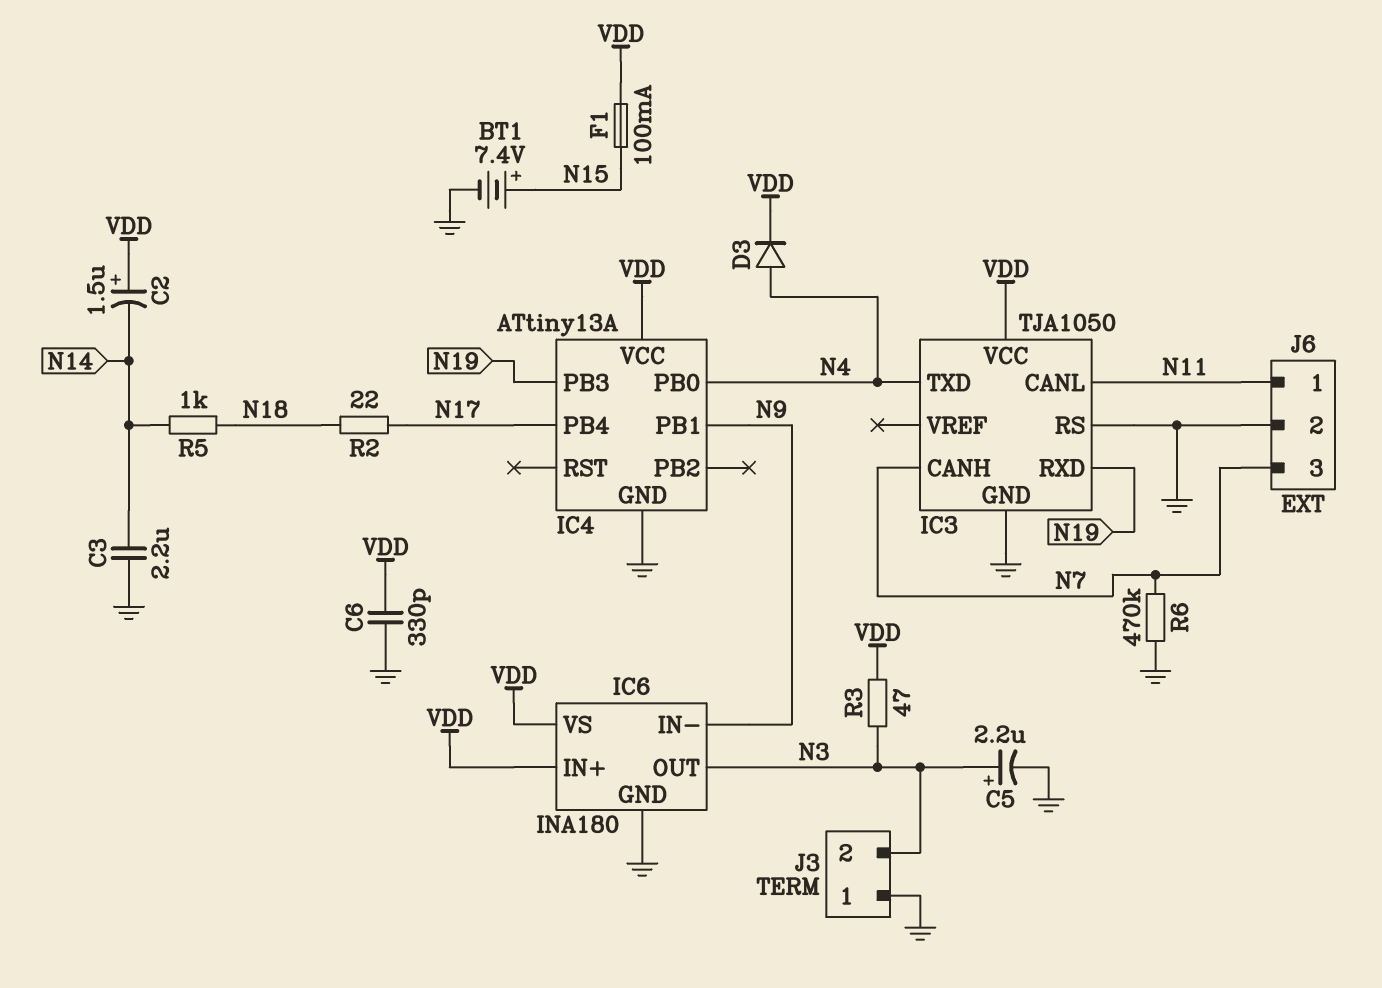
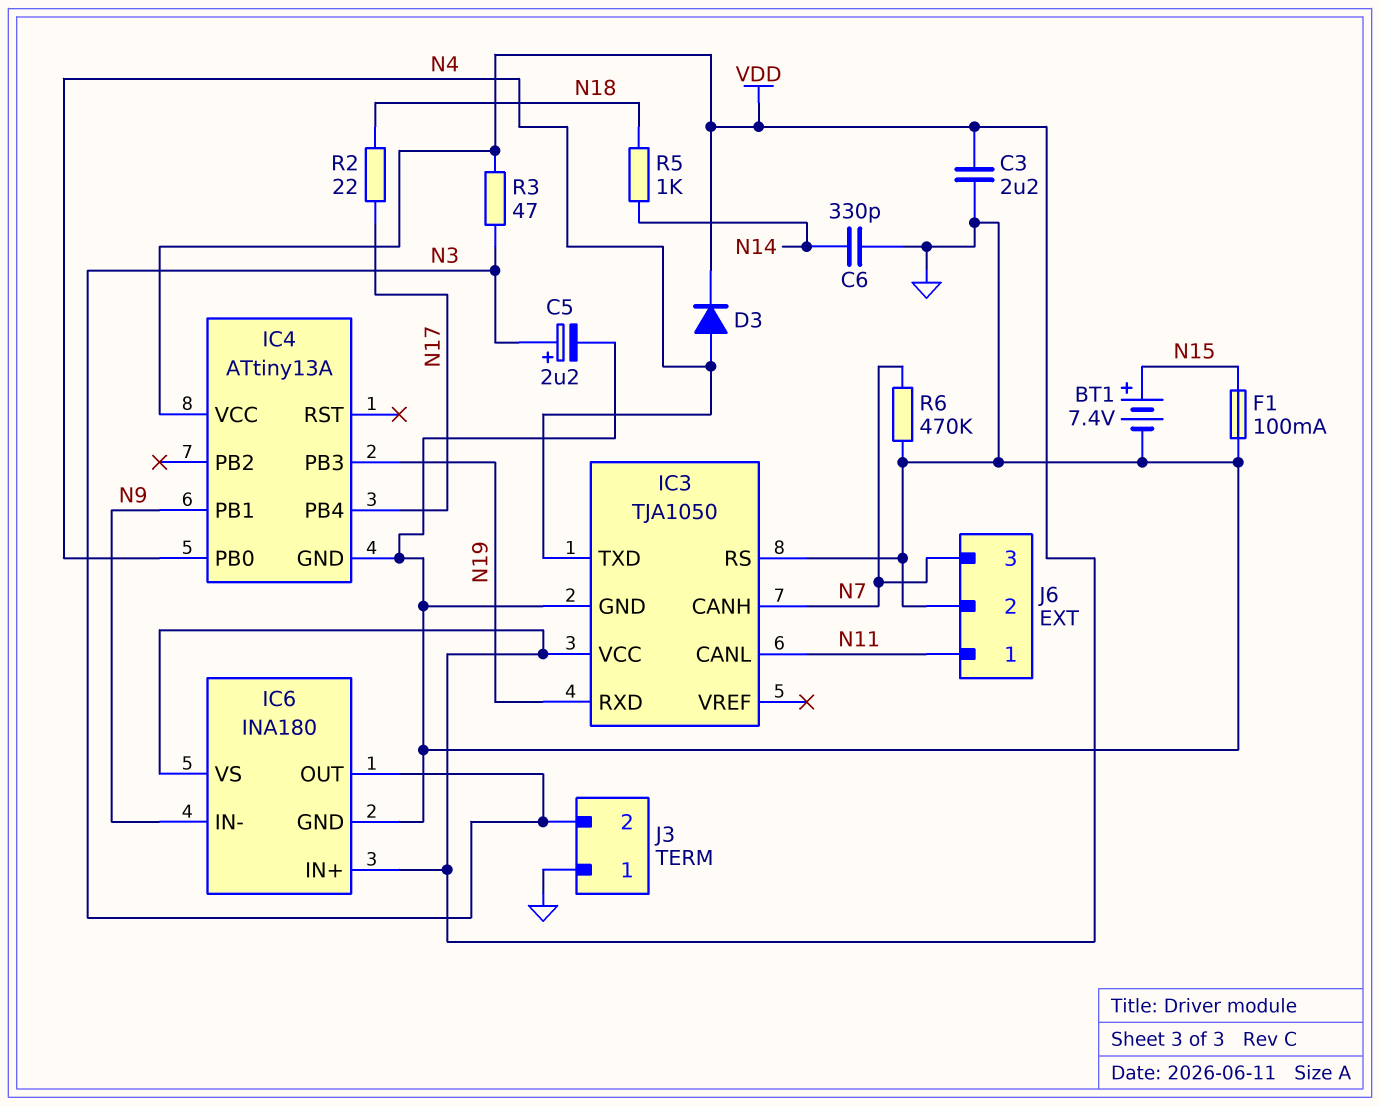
C2: 1.5uF (plus VDD, minus N14) -> none
C3: 2.2uF (GND, N14) -> 2.2uF (GND, VDD)
C6: 330pF (GND, VDD) -> 330pF (GND, N14)
F1: 100mA (N15, VDD) -> 100mA (GND, N15)

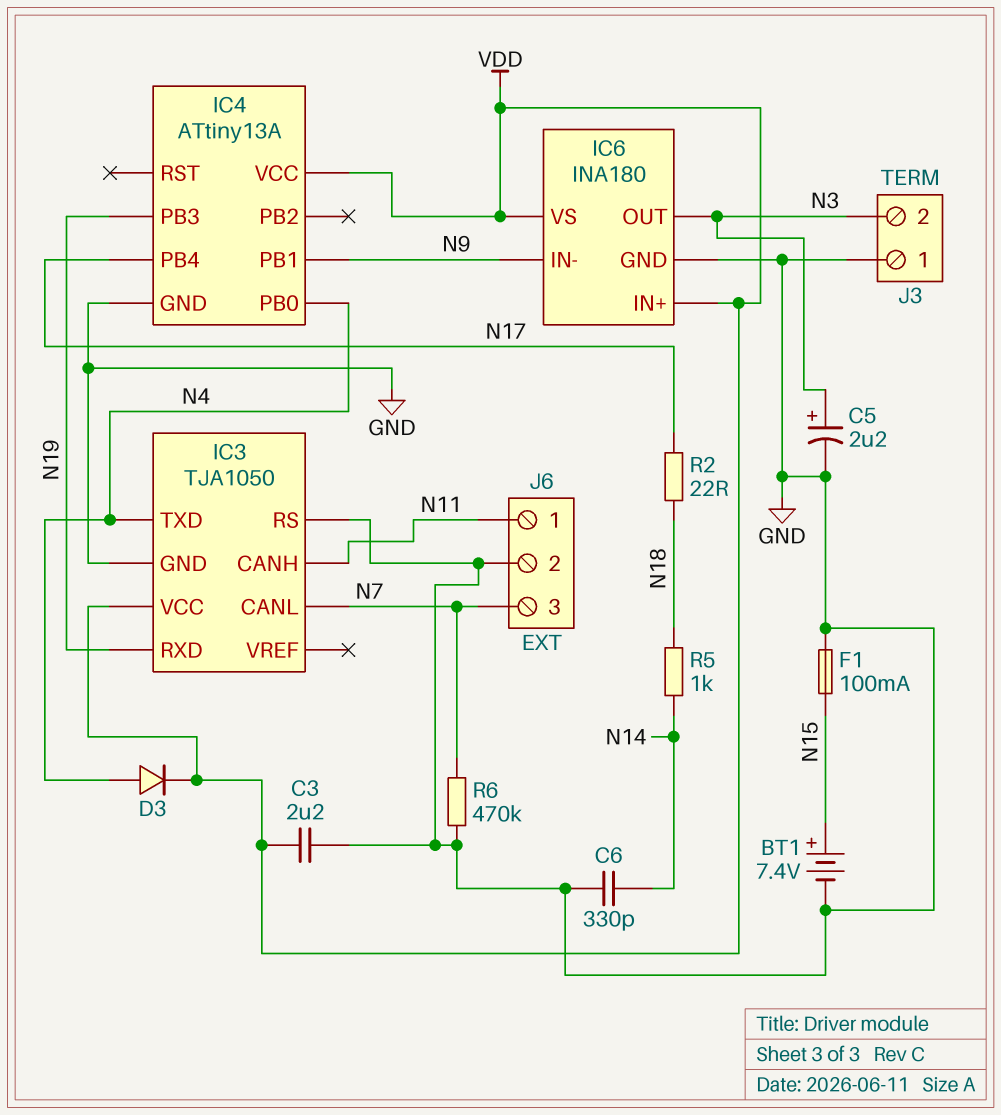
IC3 pin CANH: N7 -> N11
IC3 pin CANL: N11 -> N7
R3: 47 (N3, VDD) -> none

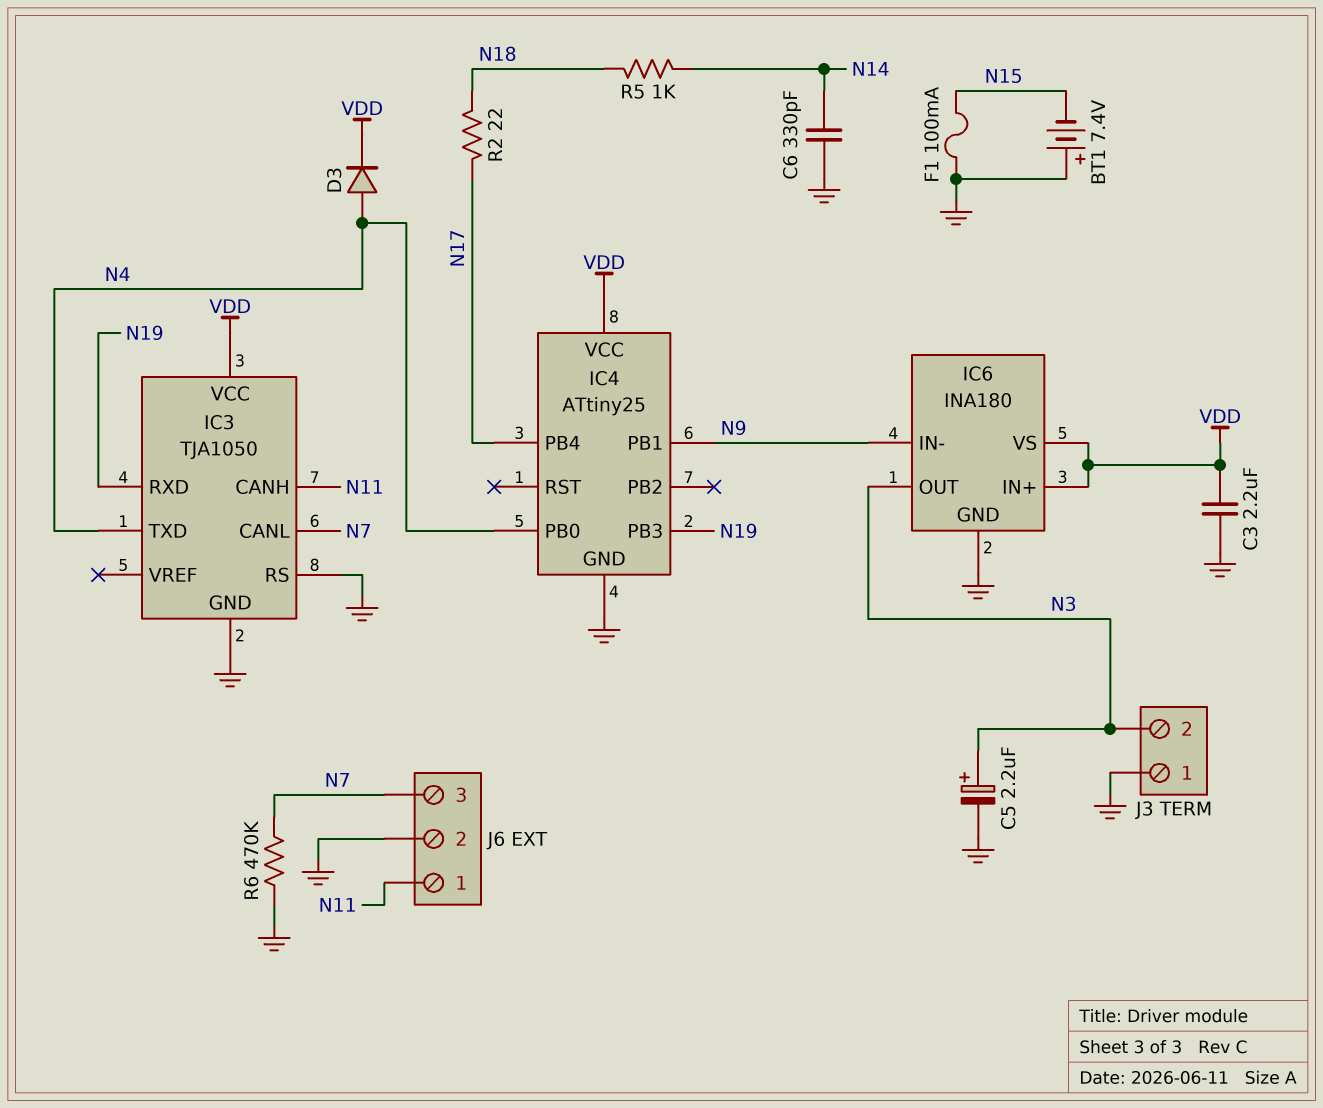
BT1: 7.4V (plus N15, minus GND) -> 7.4V (plus GND, minus N15)
IC4: ATtiny13A -> ATtiny25

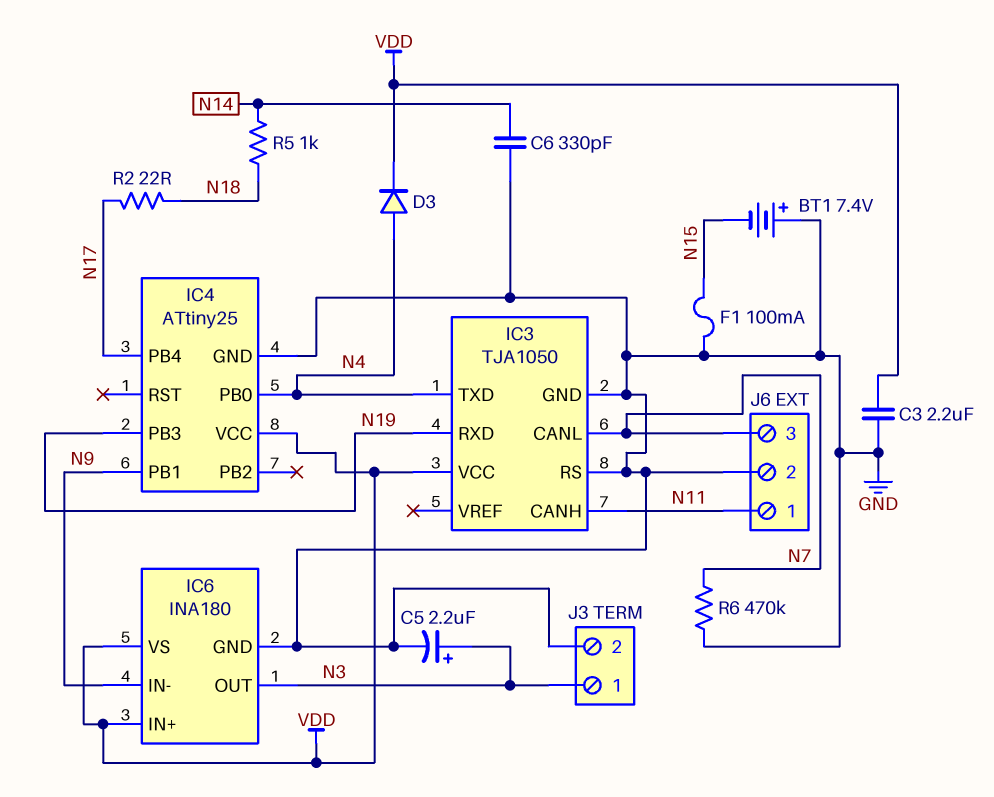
J3 pin 1: GND -> N3
J3 pin 2: N3 -> GND

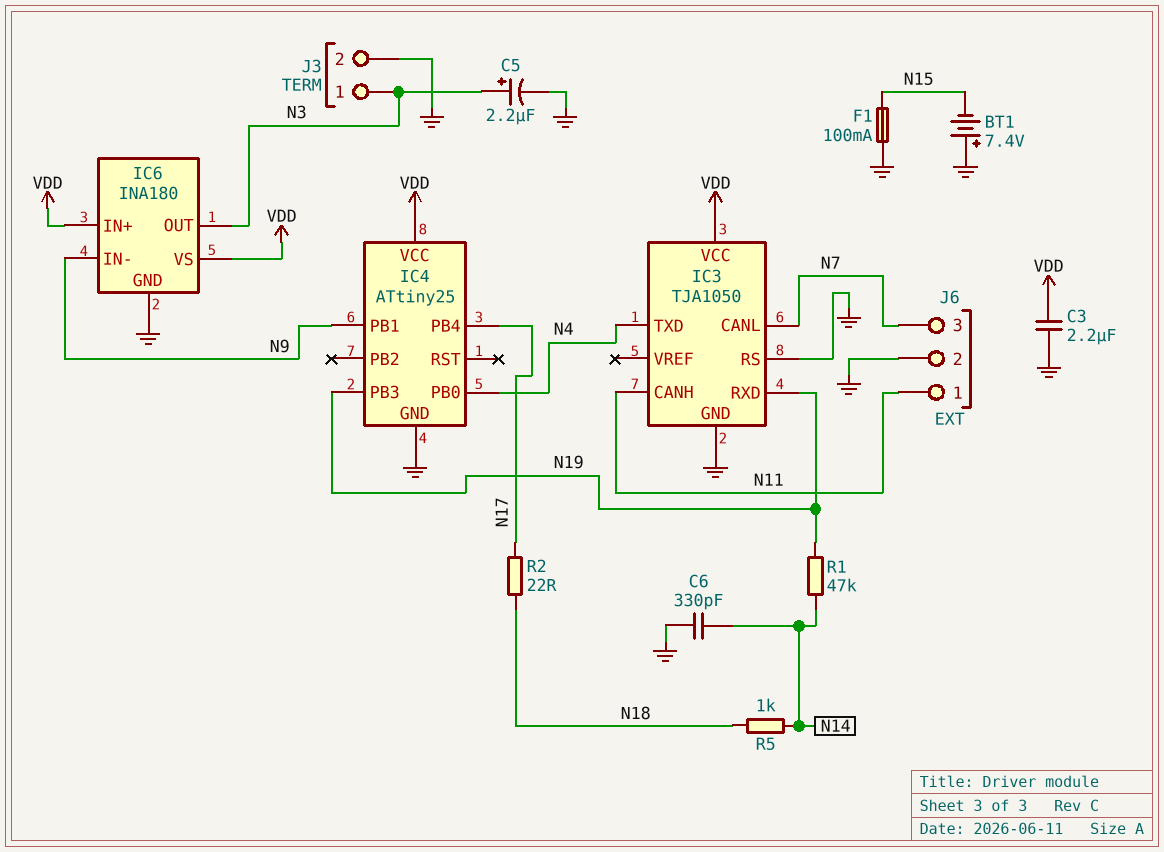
D3: diode (A N4, K VDD) -> none
R1: none -> 47k (N14, N19)
R6: 470k (GND, N7) -> none

